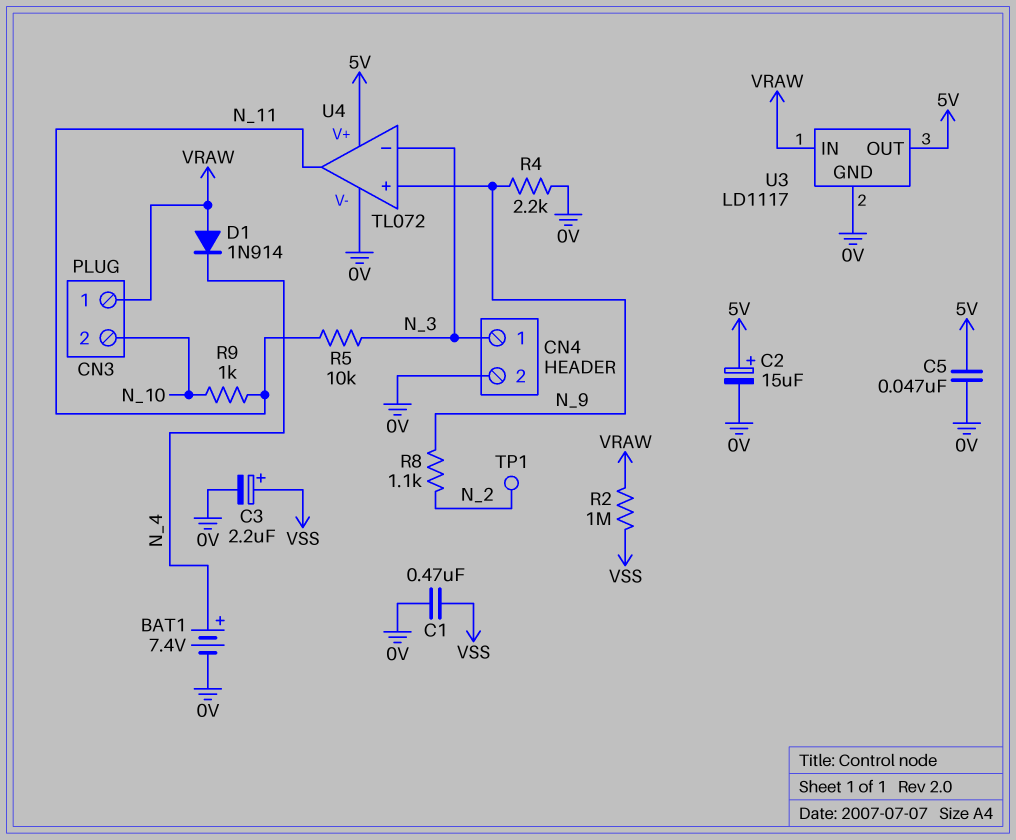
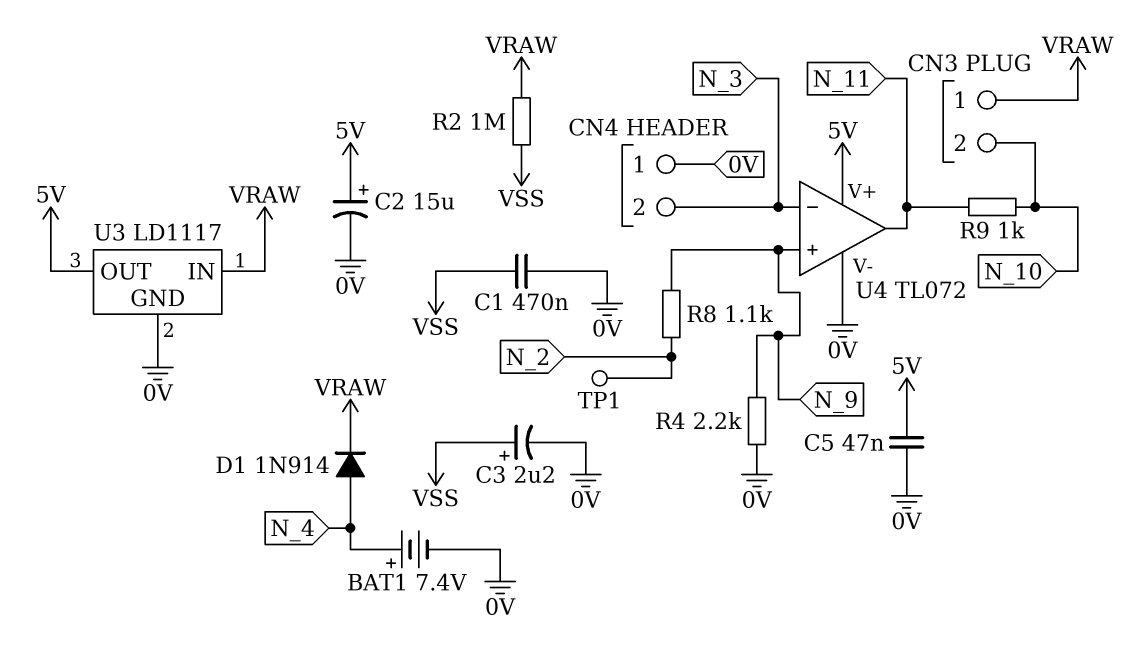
CN4 pin 1: N_3 -> 0V
CN4 pin 2: 0V -> N_3
D1: diode 1N914 (A VRAW, K N_4) -> diode 1N914 (A N_4, K VRAW)
R5: 10k (N_3, N_11) -> none

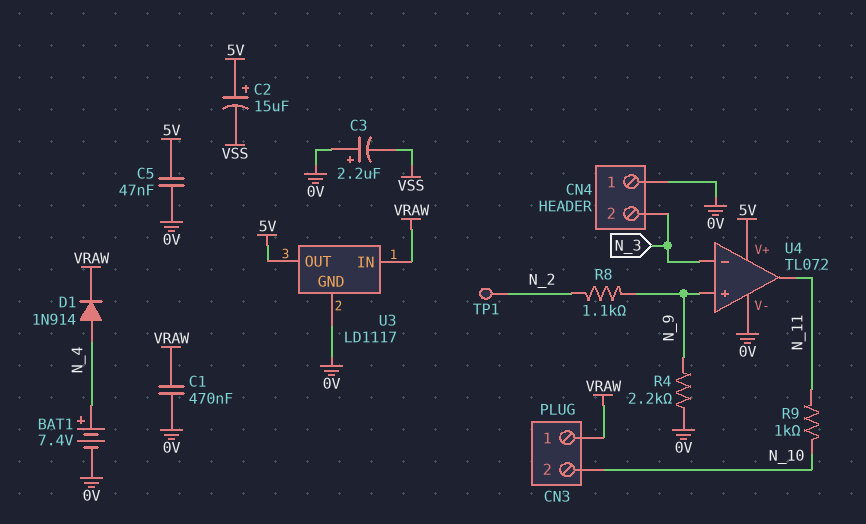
C1: 470nF (0V, VSS) -> 470nF (0V, VRAW)
C2: 15uF (plus 5V, minus 0V) -> 15uF (plus 5V, minus VSS)
C3: 2.2uF (plus VSS, minus 0V) -> 2.2uF (plus 0V, minus VSS)
R2: 1M (VRAW, VSS) -> none

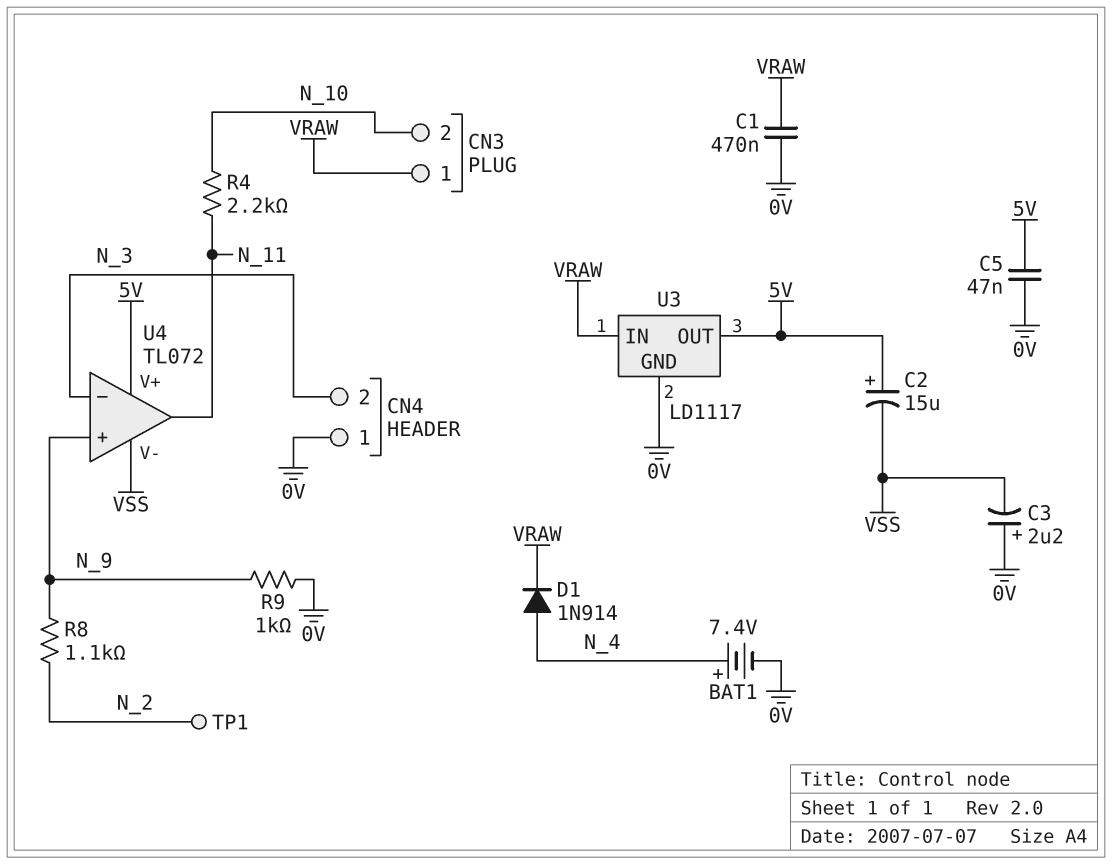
R4: 2.2k (0V, N_9) -> 2.2k (N_10, N_11)
R9: 1k (N_10, N_11) -> 1k (0V, N_9)
U4 pin V-: 0V -> VSS

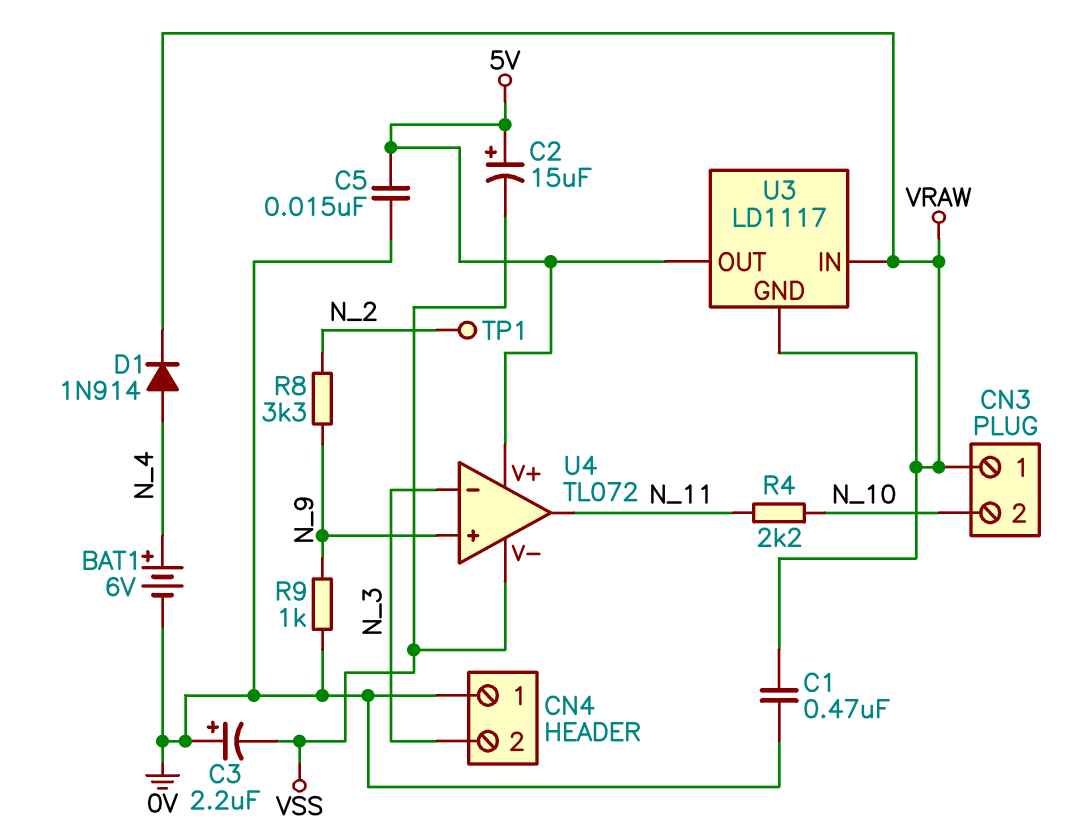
BAT1: 7.4V (plus N_4, minus 0V) -> 6V (plus N_4, minus 0V)
C5: 47nF (0V, 5V) -> 15nF (0V, 5V)
R8: 1.1k (N_2, N_9) -> 3.3k (N_2, N_9)
U3 pin GND: 0V -> VRAW

